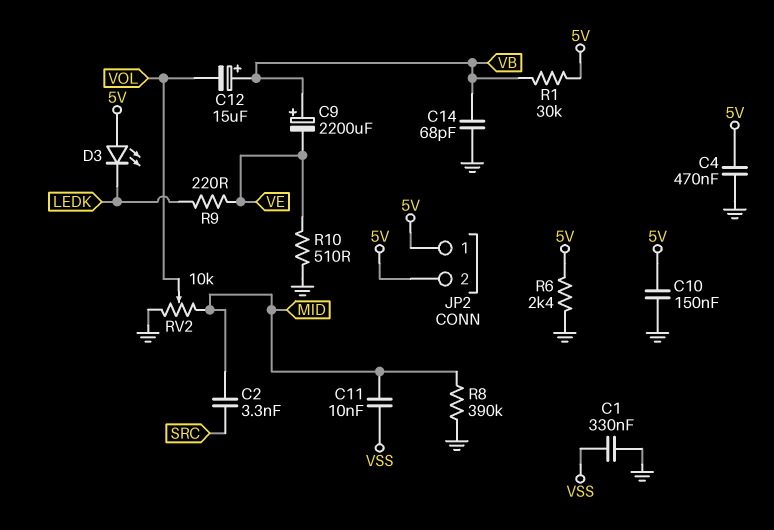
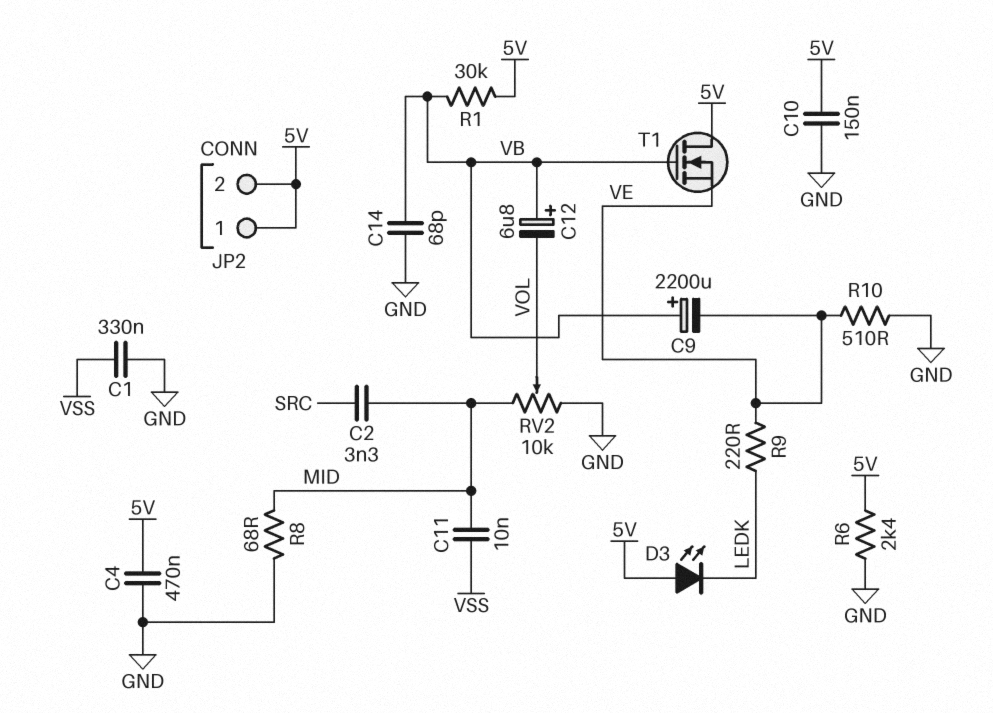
C12: 15uF (plus VB, minus VOL) -> 6.8uF (plus VB, minus VOL)
R8: 390k (GND, MID) -> 68 (GND, MID)
T1: none -> NMOS (G VB, D 5V, S VE)

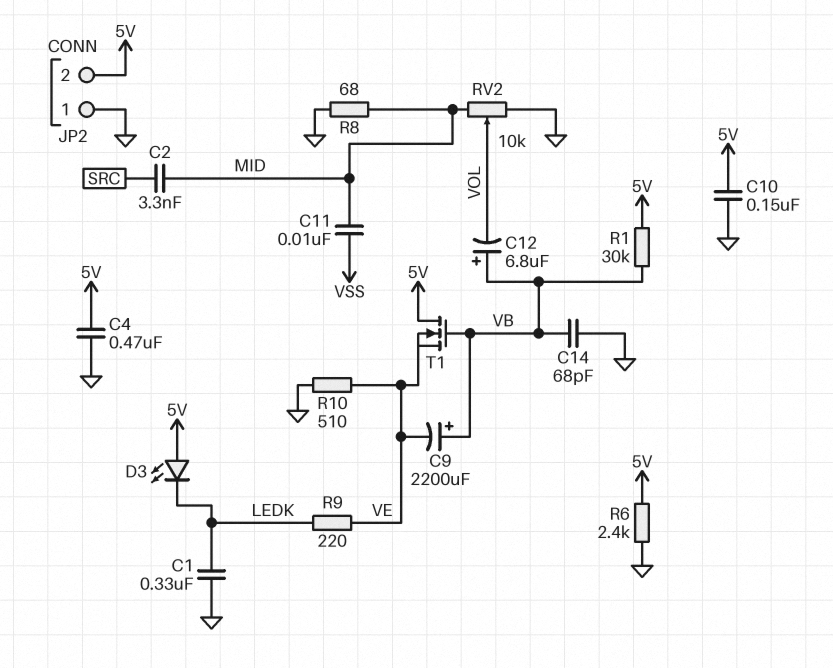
C1: 330nF (GND, VSS) -> 330nF (GND, LEDK)
JP2 pin 1: 5V -> GND

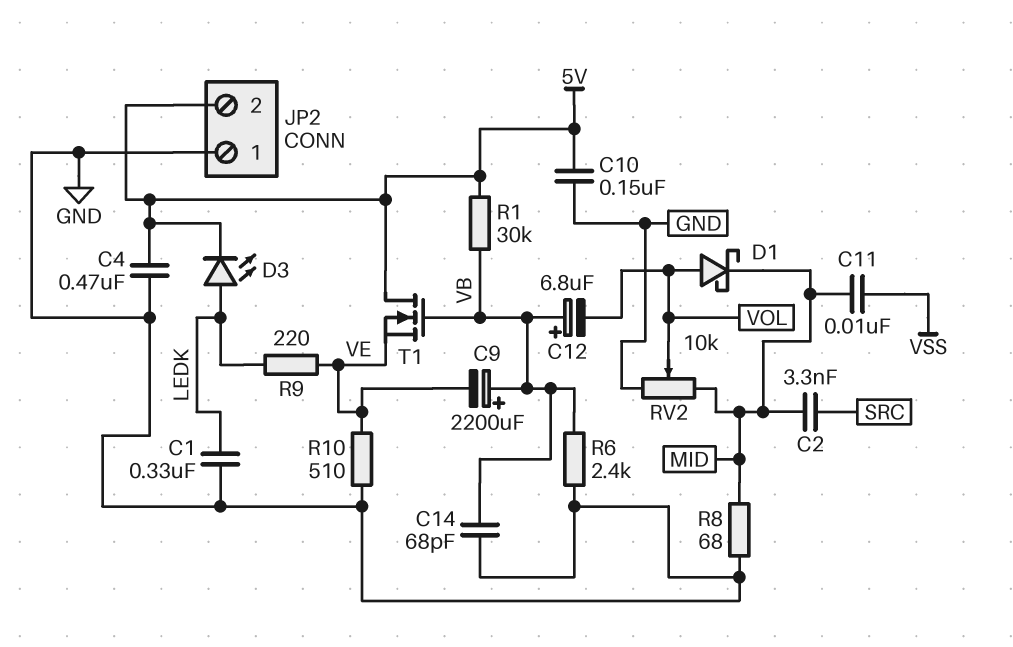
D1: none -> schottky (A VOL, K MID)
D3: LED (A 5V, K LEDK) -> LED (A LEDK, K 5V)
R6: 2.4k (5V, GND) -> 2.4k (GND, VB)

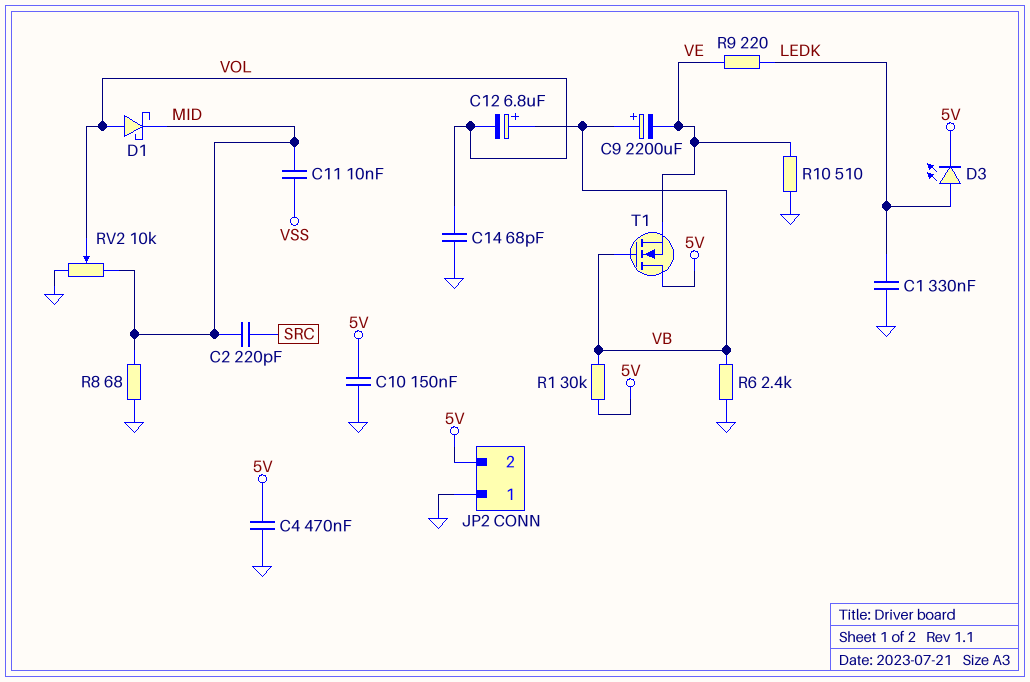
C2: 3.3nF (MID, SRC) -> 220pF (MID, SRC)
C14: 68pF (GND, VB) -> 68pF (GND, VOL)

